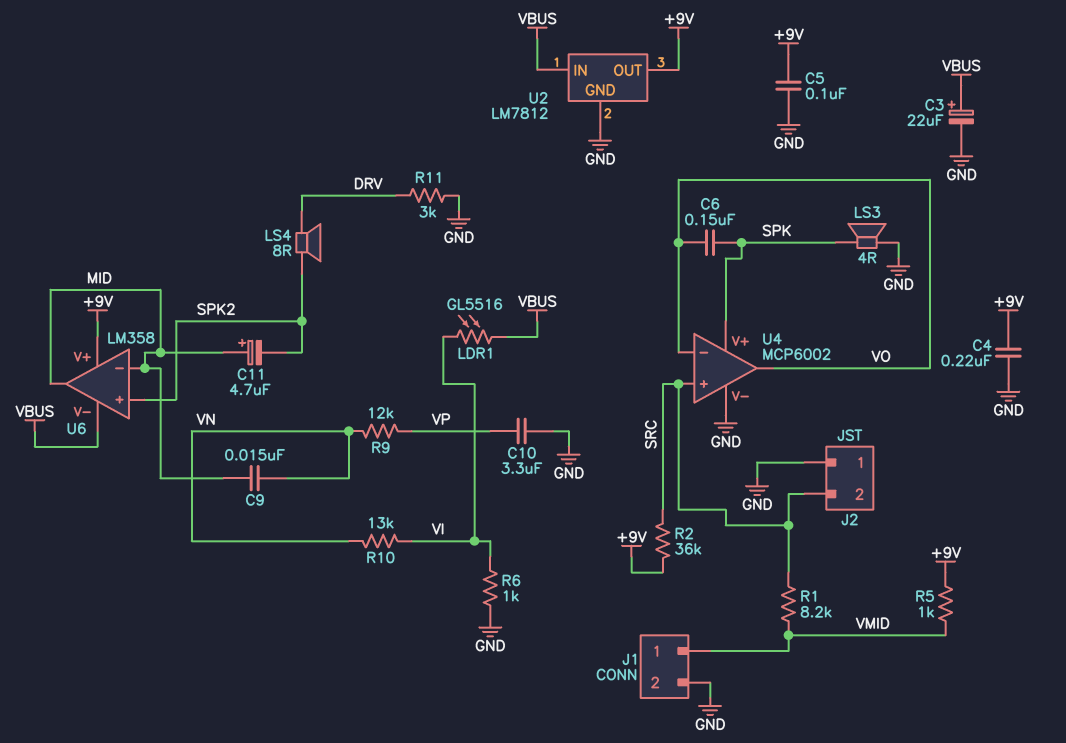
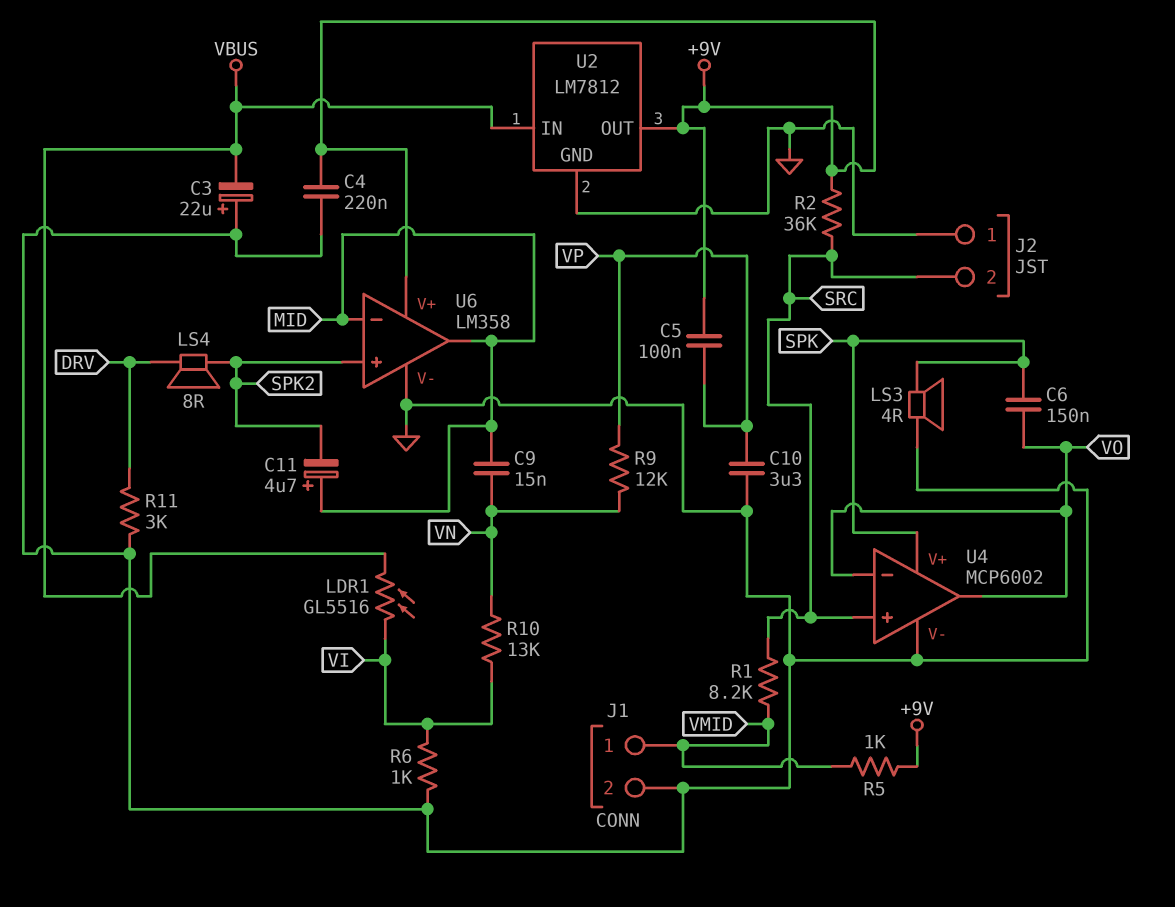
C3: 22uF (plus VBUS, minus GND) -> 22uF (plus GND, minus VBUS)
C5: 100nF (+9V, GND) -> 100nF (+9V, VP)
U6 pin V-: VBUS -> GND

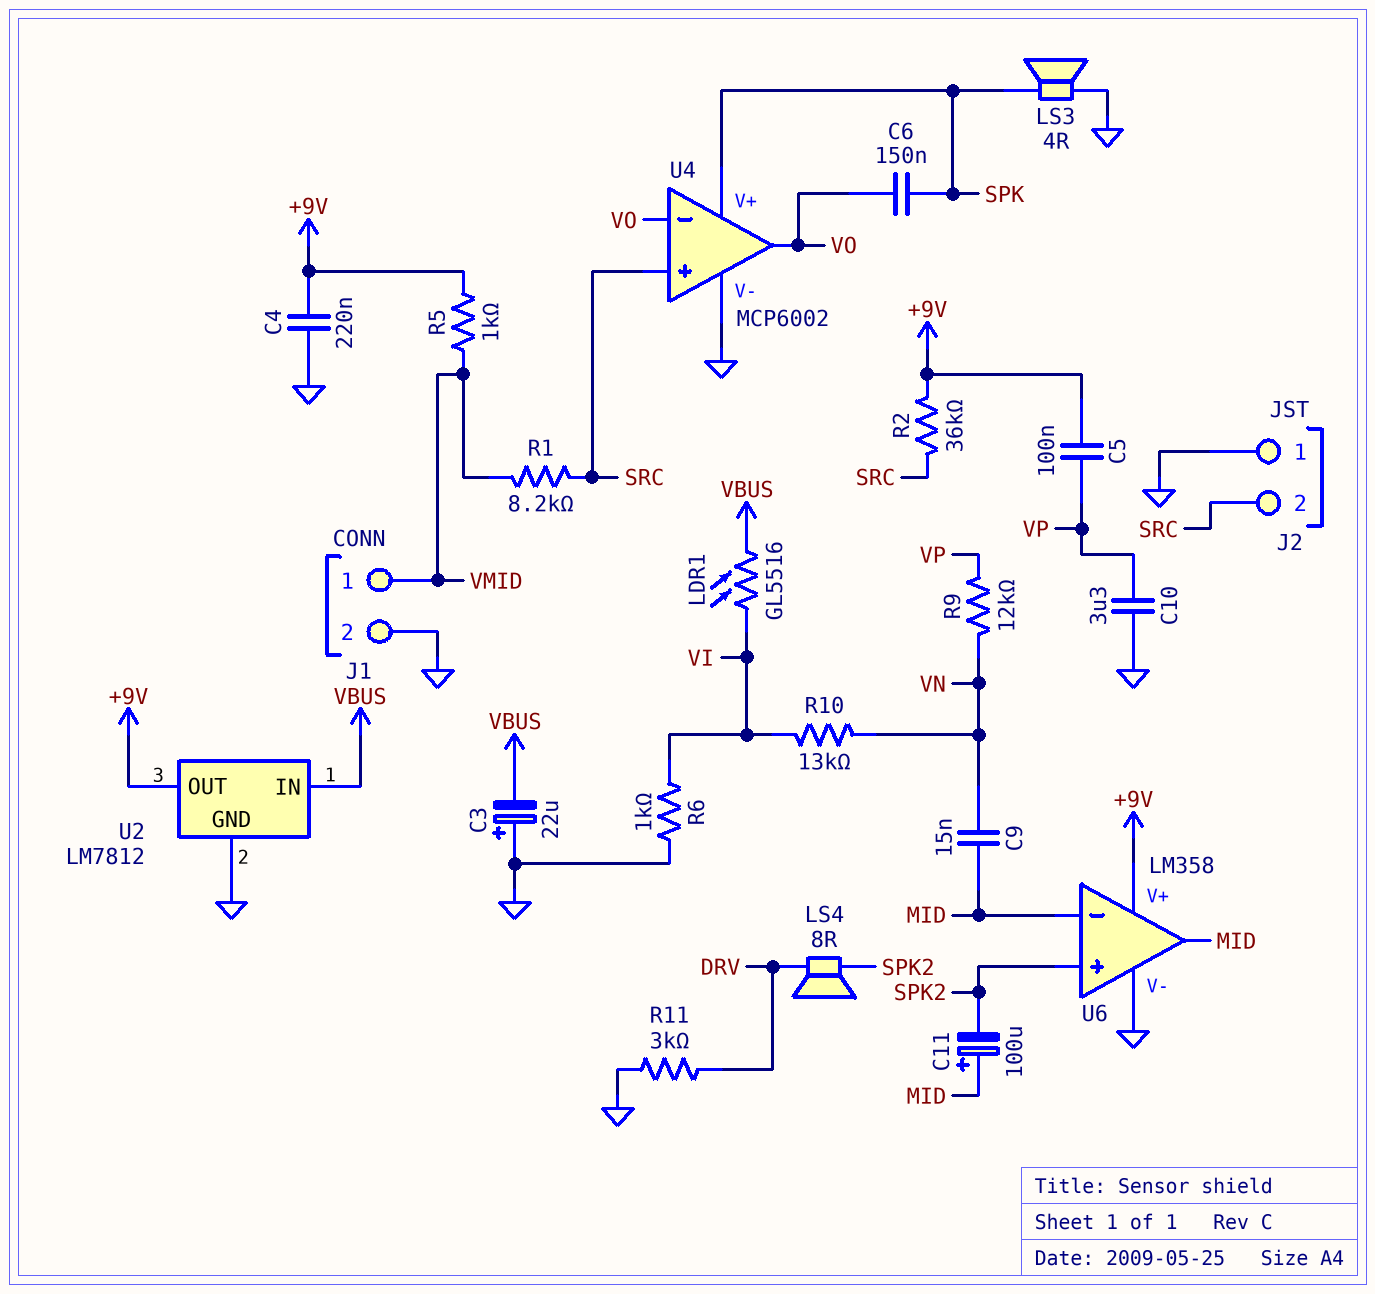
C11: 4.7uF (plus MID, minus SPK2) -> 100uF (plus MID, minus SPK2)

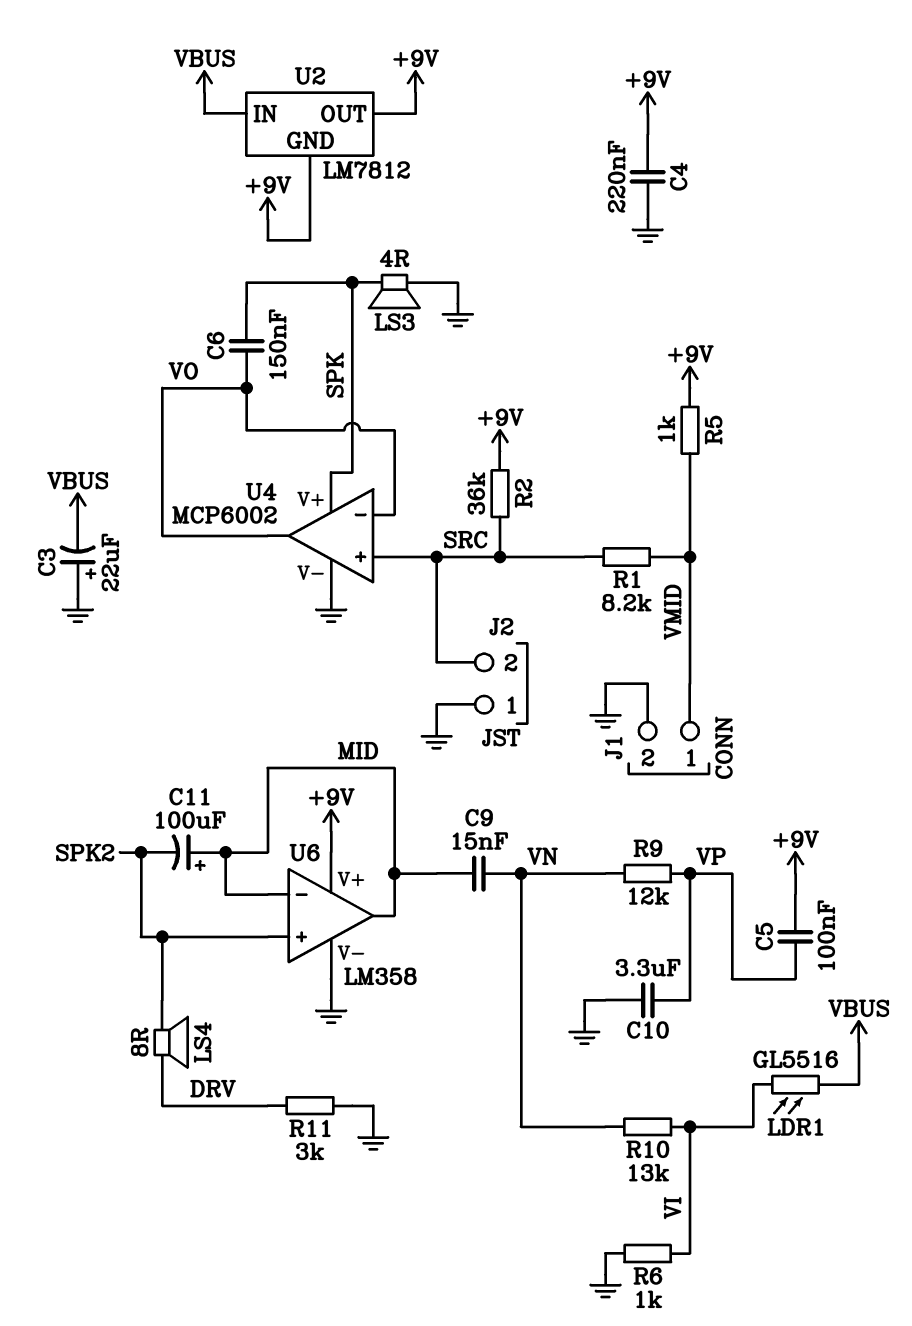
U2 pin GND: GND -> +9V

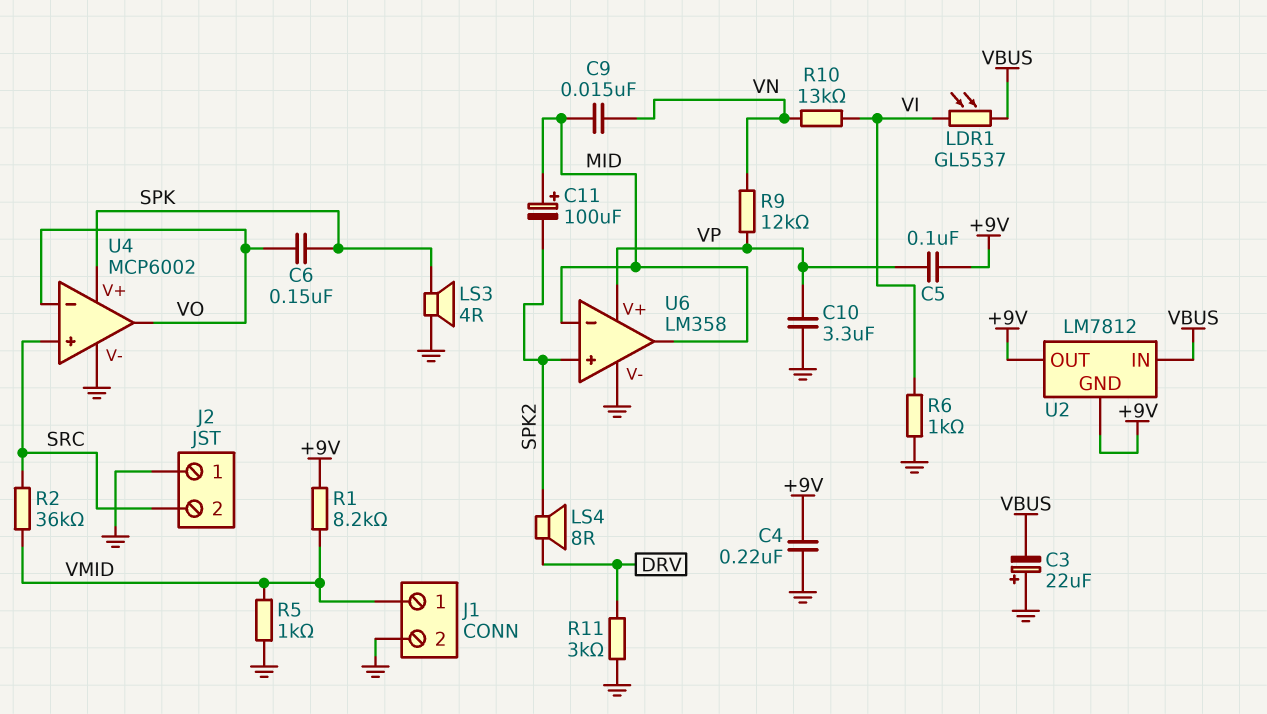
LDR1: GL5516 (VBUS, VI) -> GL5537 (VBUS, VI)
R1: 8.2k (SRC, VMID) -> 8.2k (+9V, VMID)
R2: 36k (+9V, SRC) -> 36k (SRC, VMID)
R5: 1k (+9V, VMID) -> 1k (GND, VMID)
U6 pin V+: +9V -> VP

